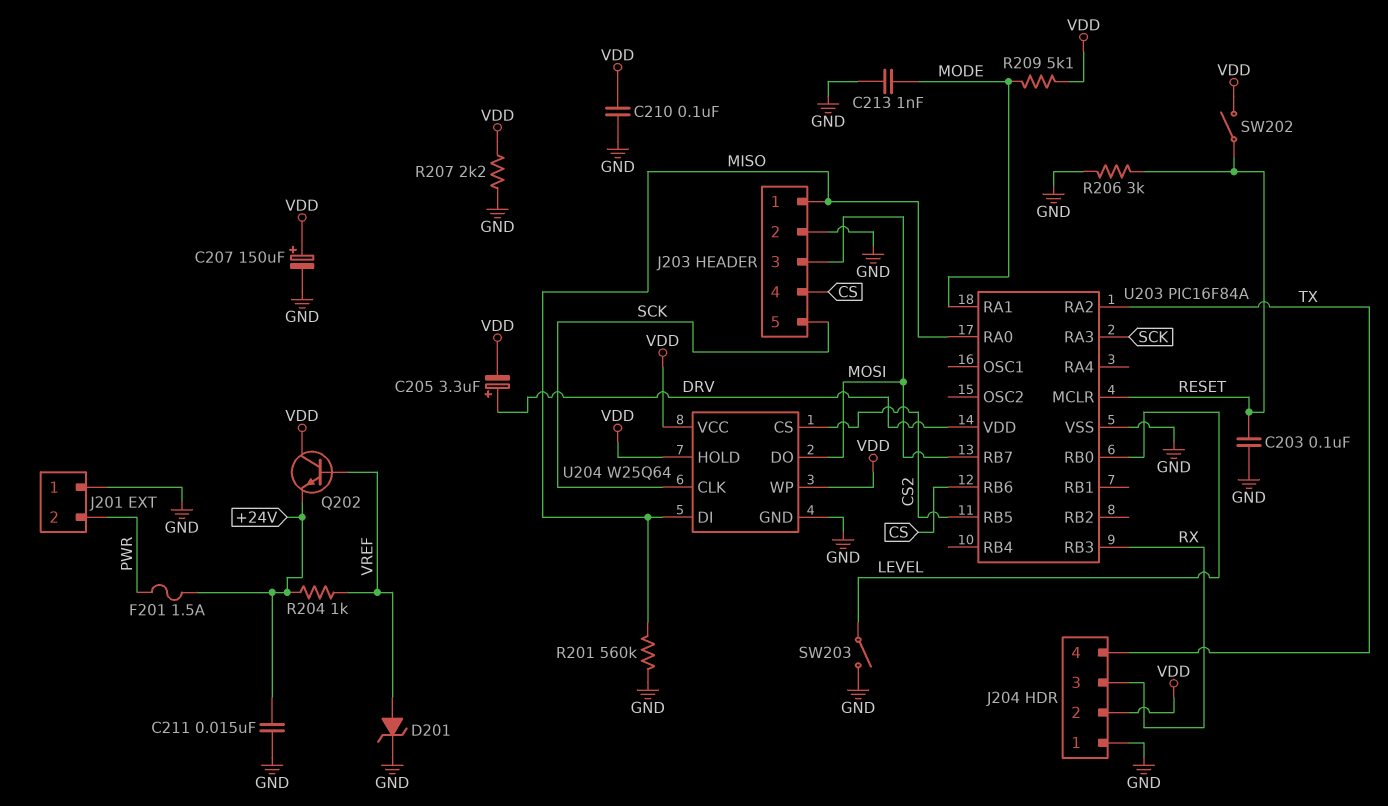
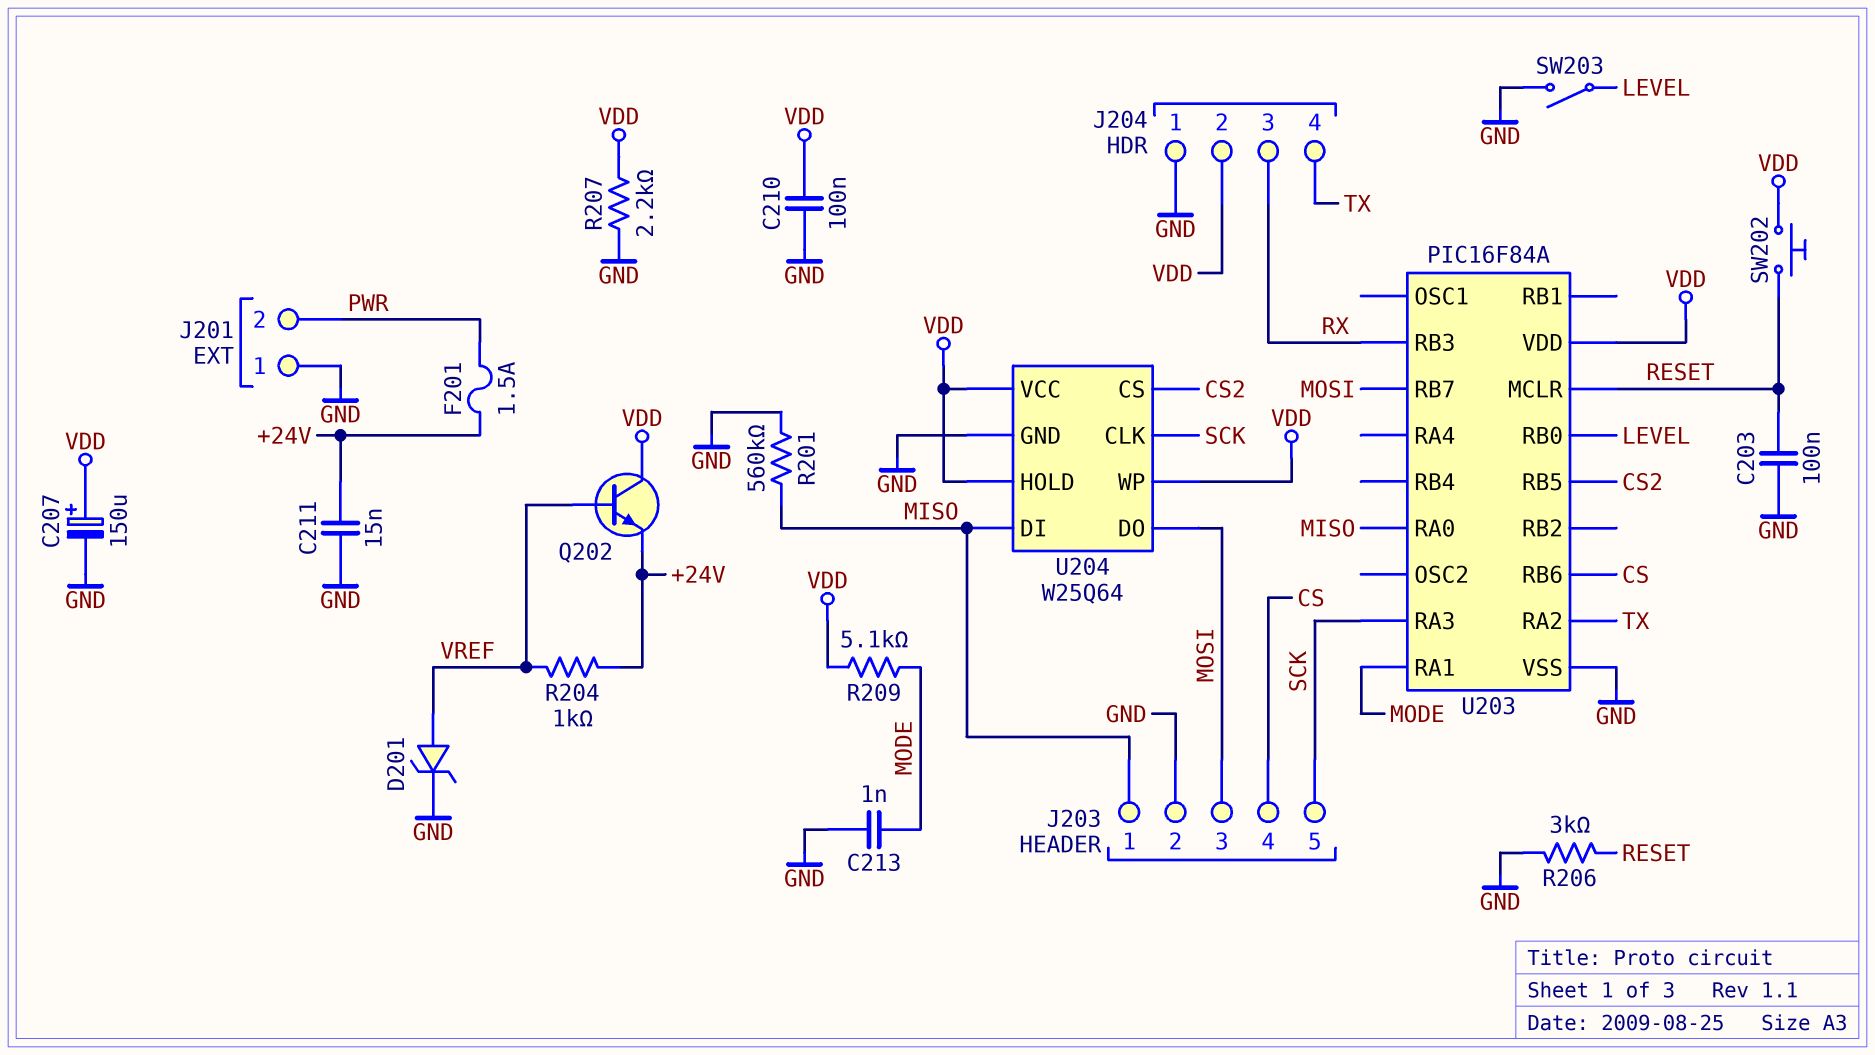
C205: 3.3uF (plus DRV, minus VDD) -> none
SW202: switch (RESET, VDD) -> button (RESET, VDD)
U203 pin VDD: DRV -> VDD

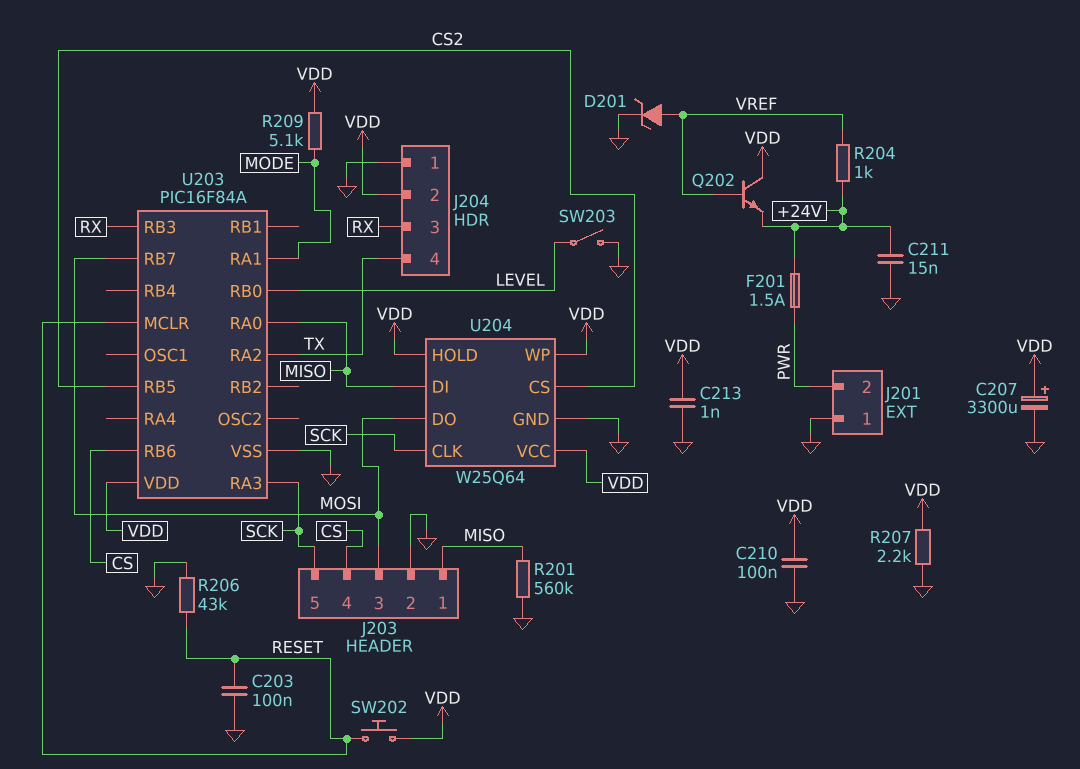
C207: 150uF (plus VDD, minus GND) -> 3300uF (plus VDD, minus GND)
C213: 1nF (GND, MODE) -> 1nF (GND, VDD)
R206: 3k (GND, RESET) -> 43k (GND, RESET)

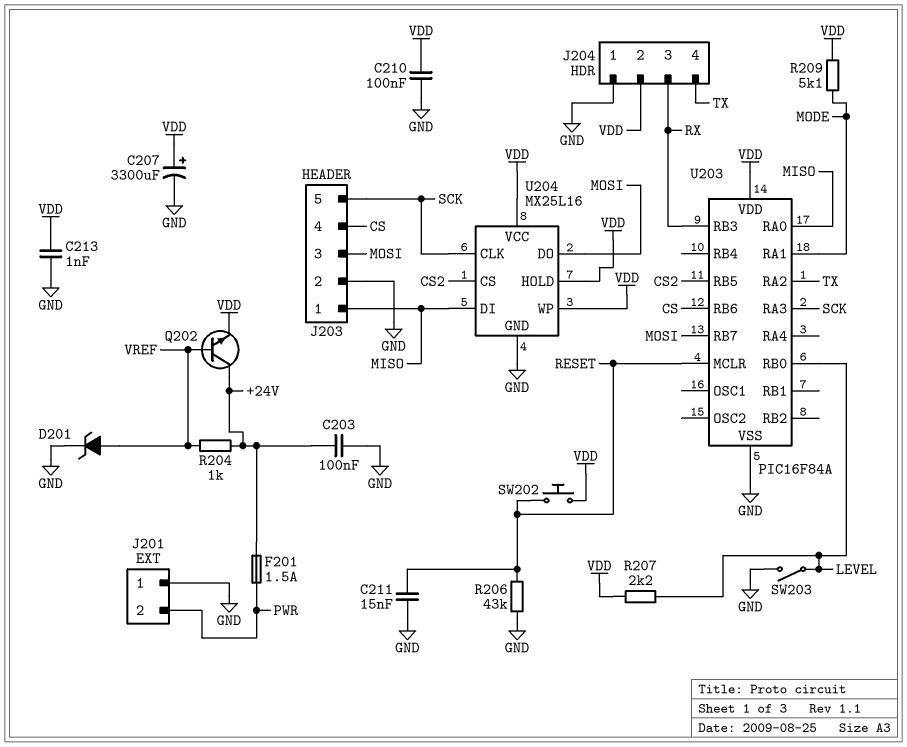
C203: 100nF (GND, RESET) -> 100nF (+24V, GND)
C211: 15nF (+24V, GND) -> 15nF (GND, RESET)
Q202: NPN (B VREF, C VDD, E +24V) -> NPN (B VREF, C +24V, E VDD)
R201: 560k (GND, MISO) -> none
R207: 2.2k (GND, VDD) -> 2.2k (LEVEL, VDD)
U204: W25Q64 -> MX25L16

